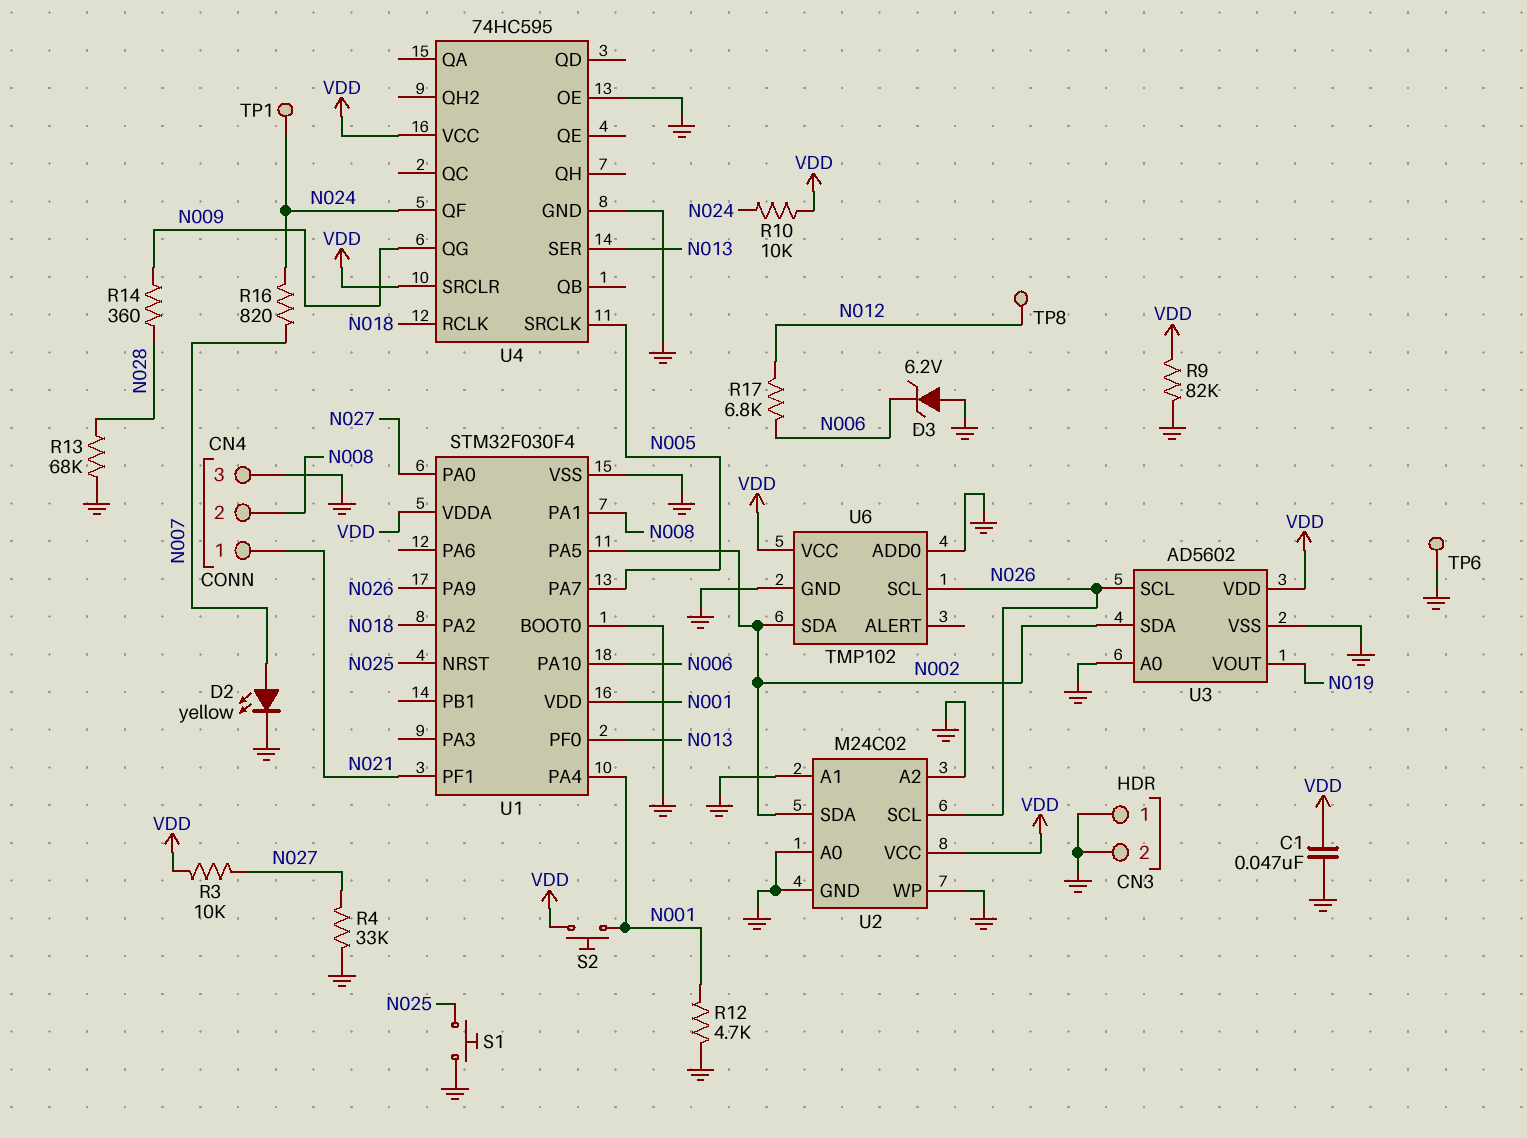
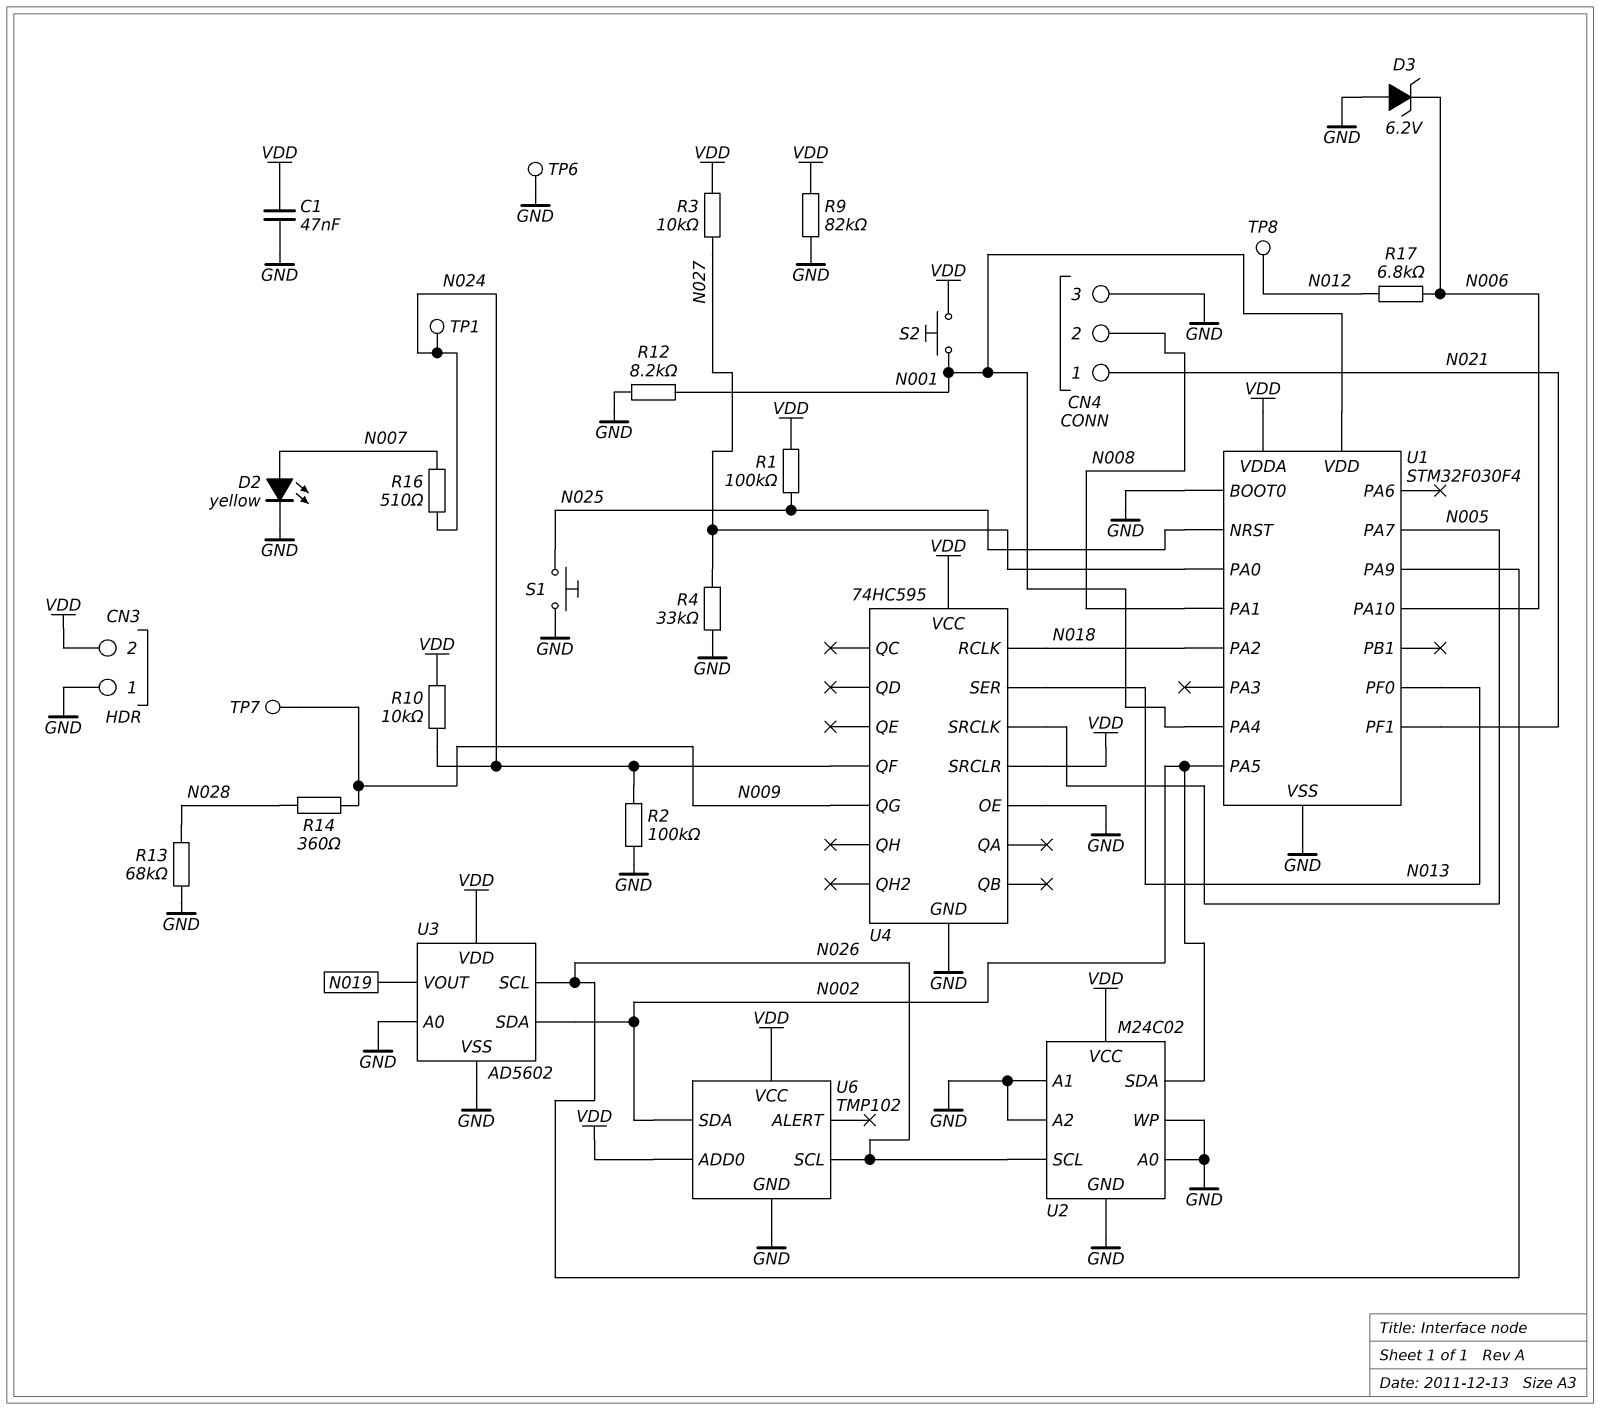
CN3 pin 2: GND -> VDD
R1: none -> 100k (N025, VDD)
R2: none -> 100k (GND, N024)
R12: 4.7k (GND, N001) -> 8.2k (GND, N001)
R16: 820 (N007, N024) -> 510 (N007, N024)
TP7: none -> test point (N009)
U6 pin ADD0: GND -> VDD

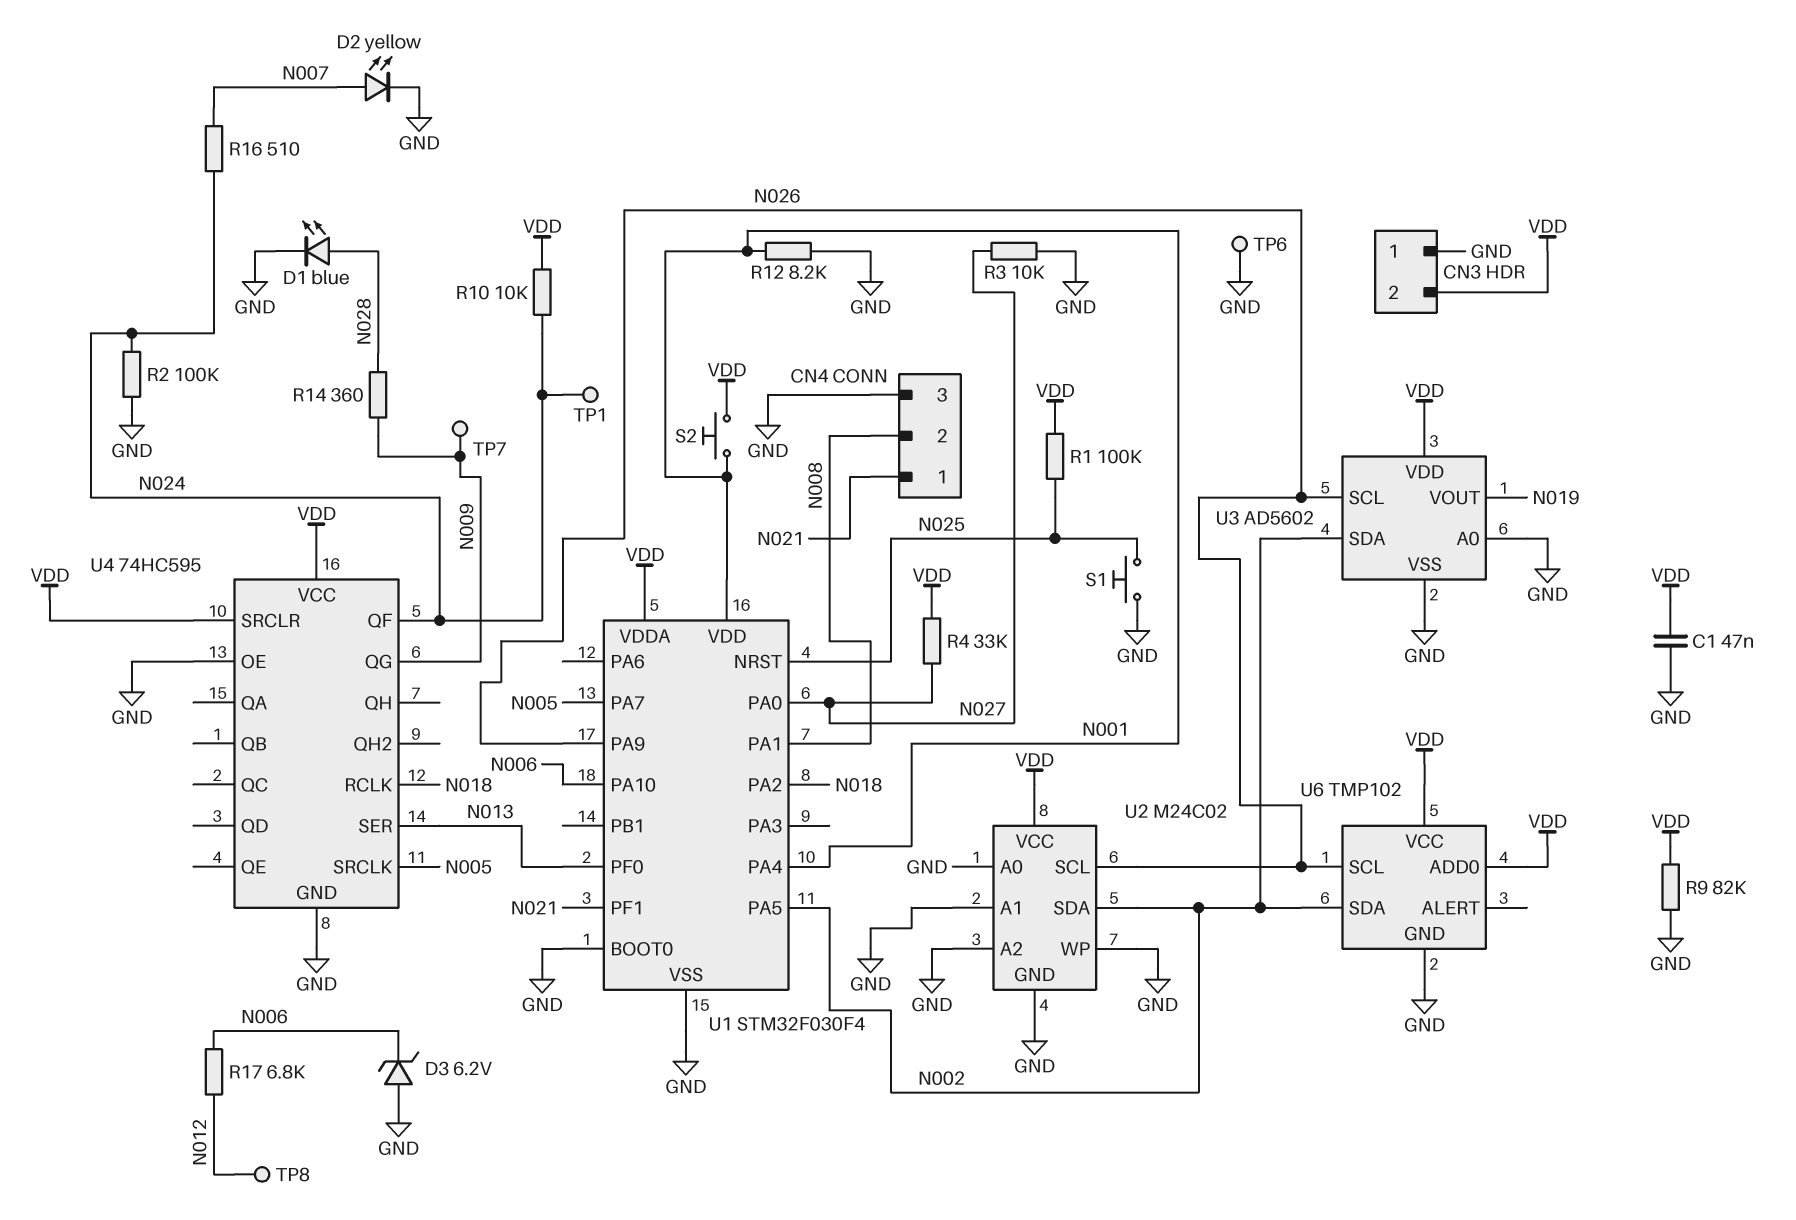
D1: none -> LED blue (A N028, K GND)
R3: 10k (N027, VDD) -> 10k (GND, N027)
R4: 33k (GND, N027) -> 33k (N027, VDD)
R13: 68k (GND, N028) -> none

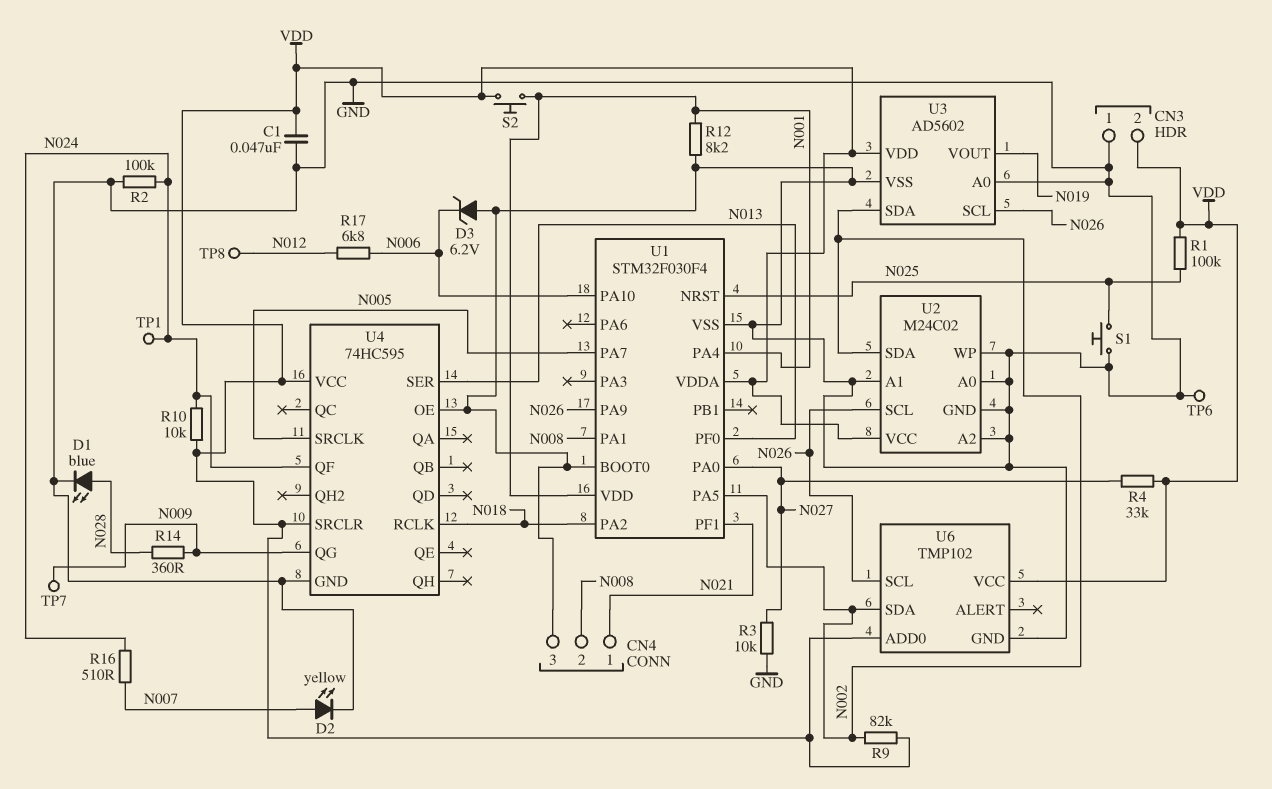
R9: 82k (GND, VDD) -> 82k (N002, VDD)

